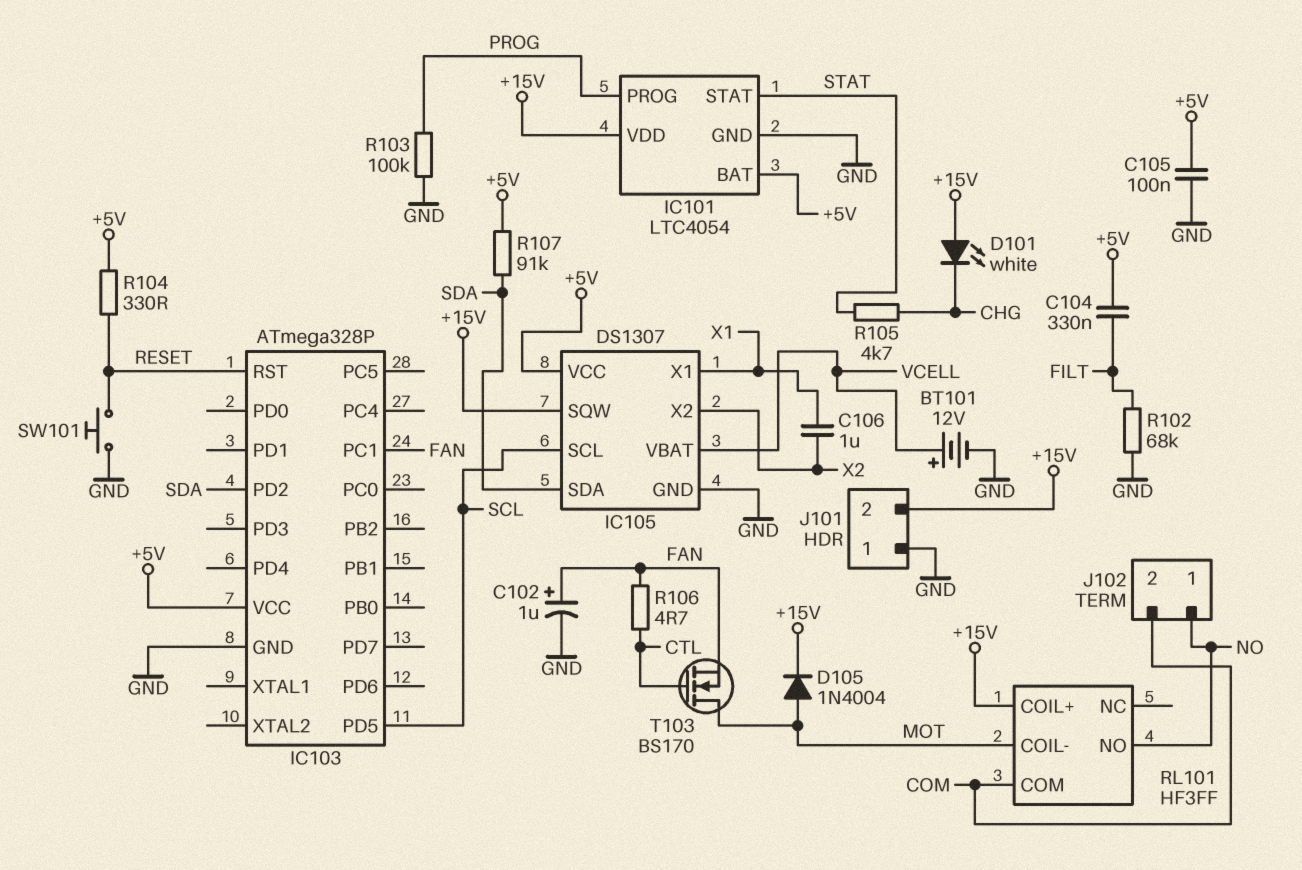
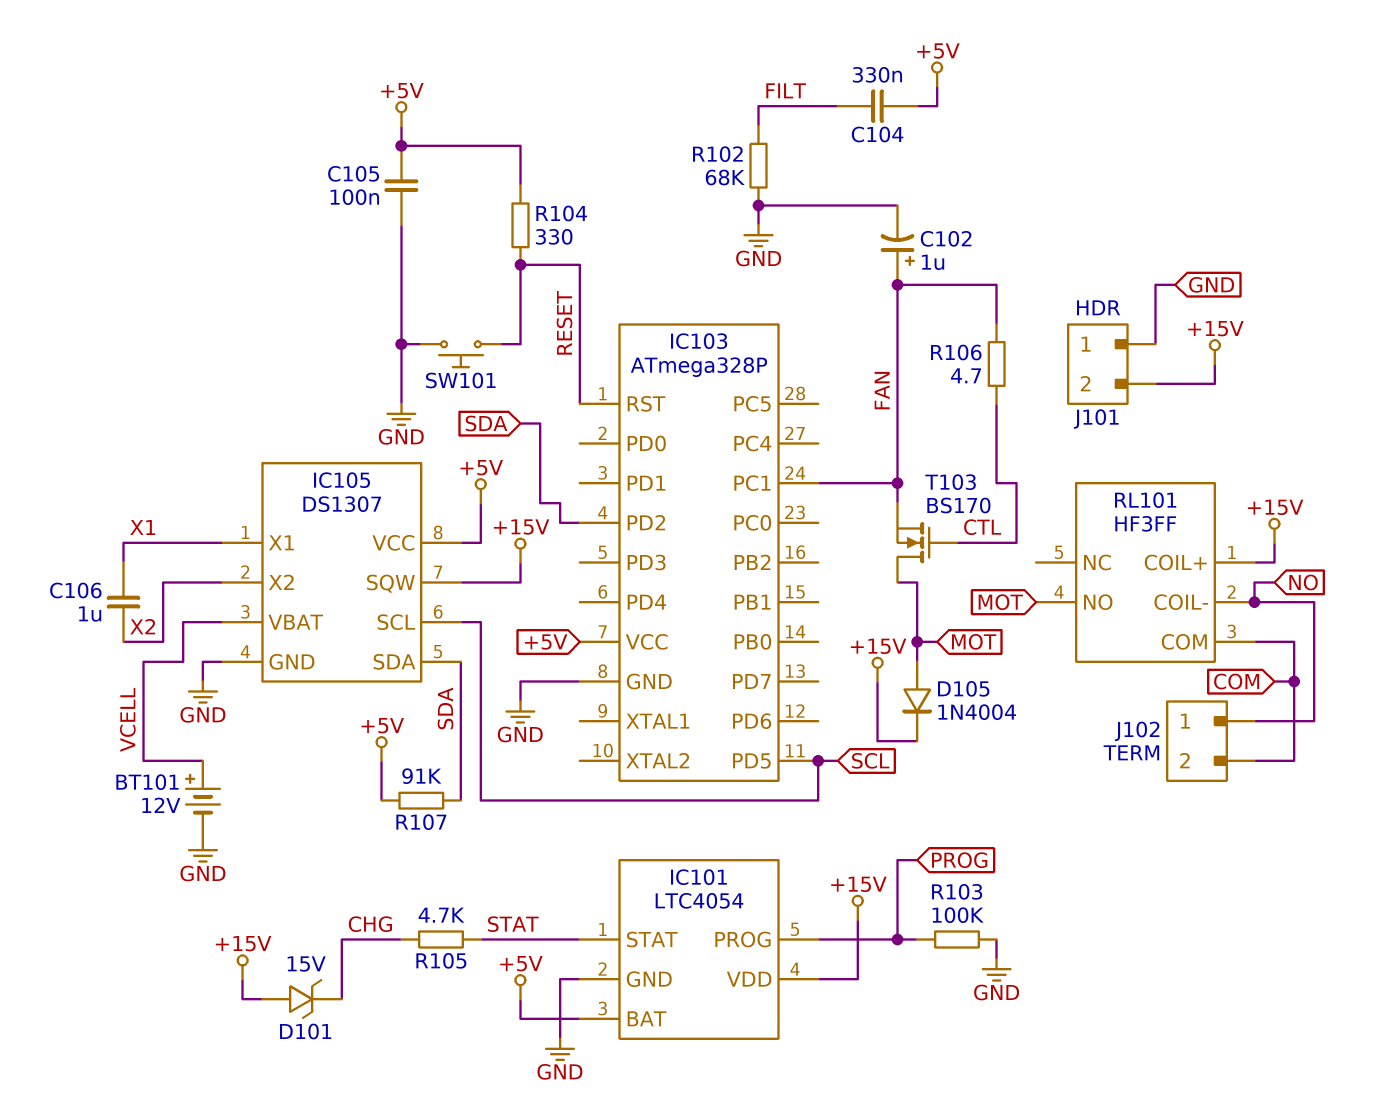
D101: LED white (A +15V, K CHG) -> zener 15V (A +15V, K CHG)
RL101 pin COIL-: MOT -> NO
RL101 pin NO: NO -> MOT

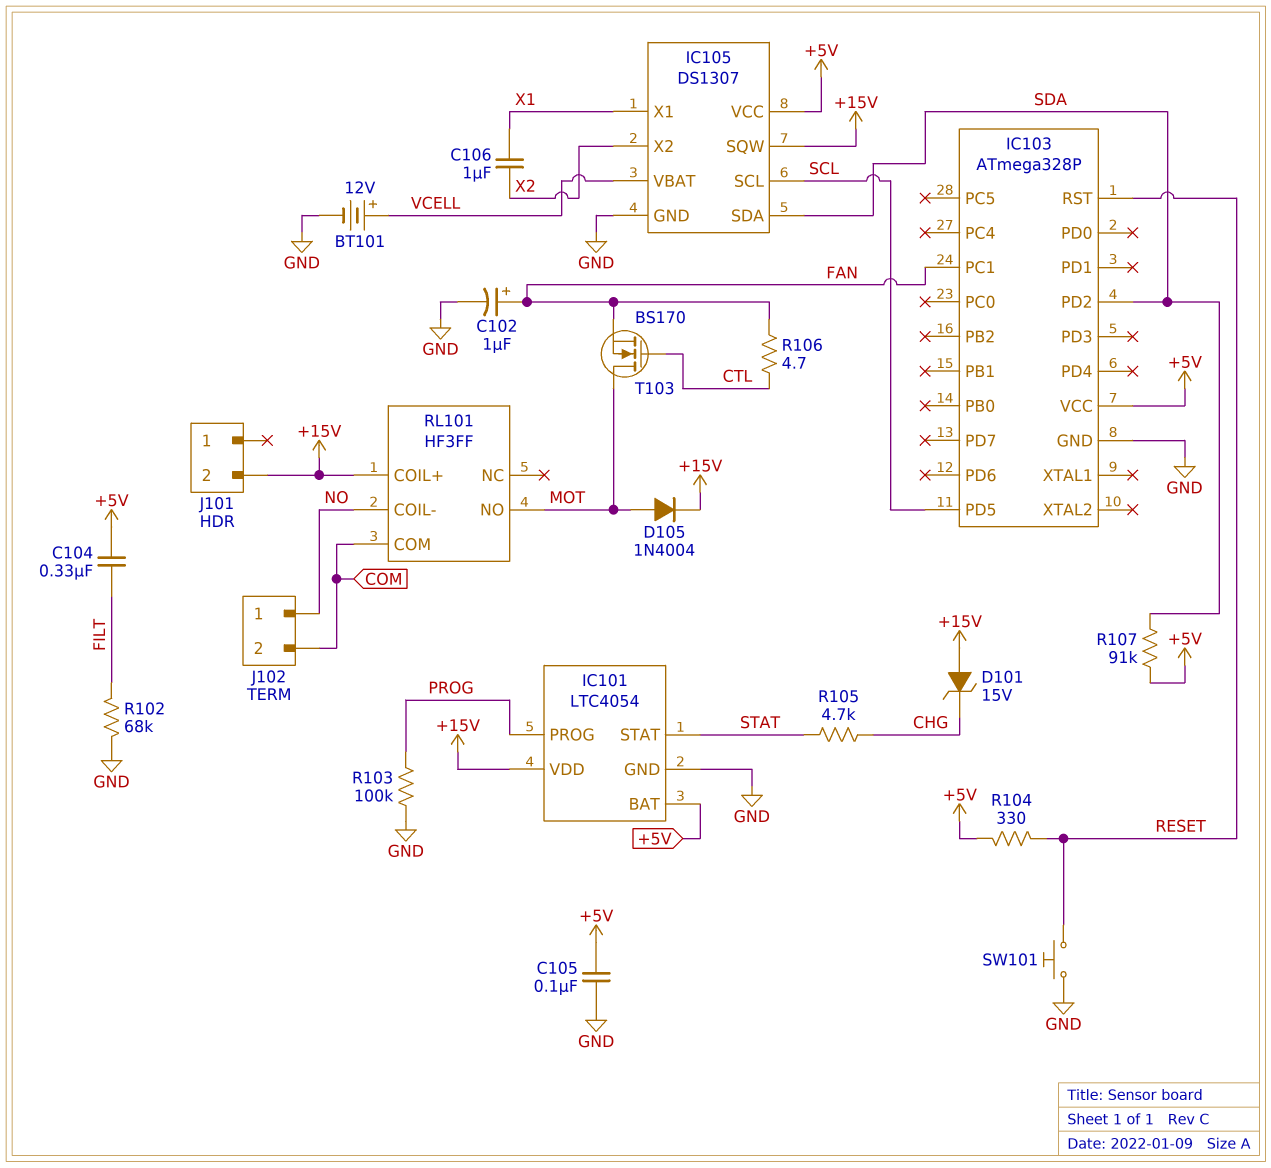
J101 pin 1: GND -> none

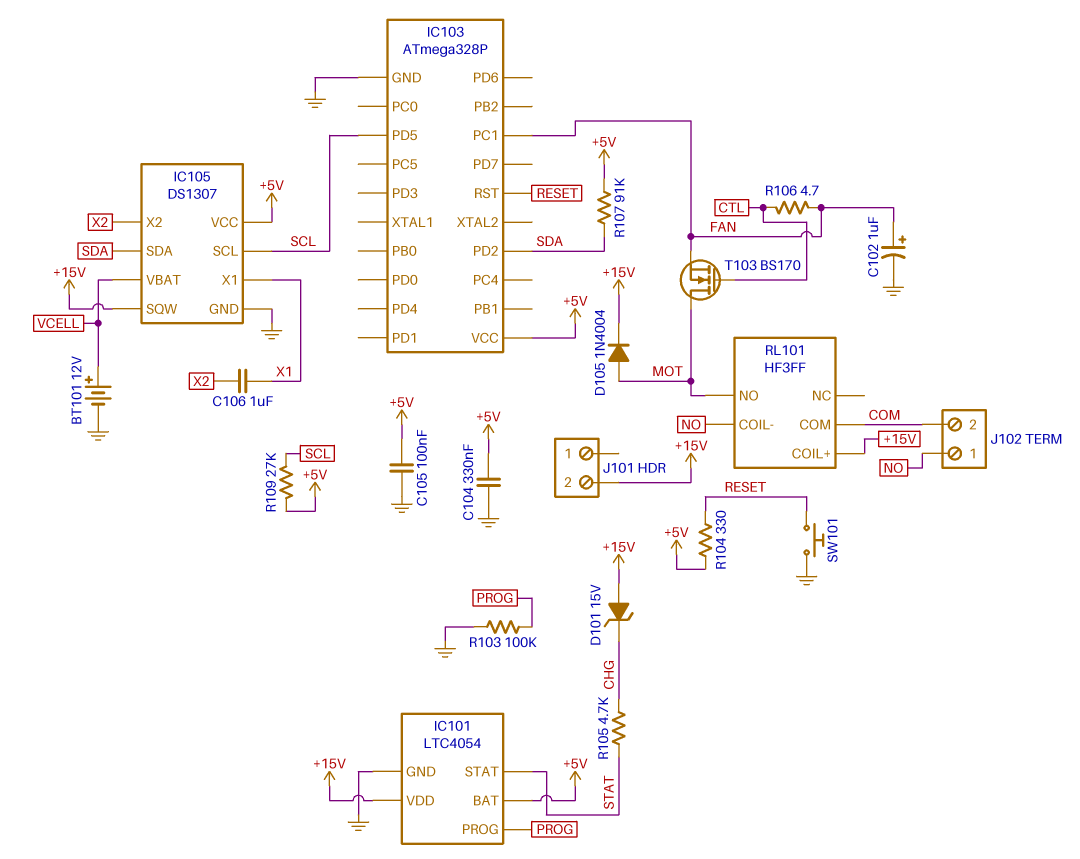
C104: 330nF (+5V, FILT) -> 330nF (+5V, GND)
R102: 68k (FILT, GND) -> none
R109: none -> 27k (+5V, SCL)

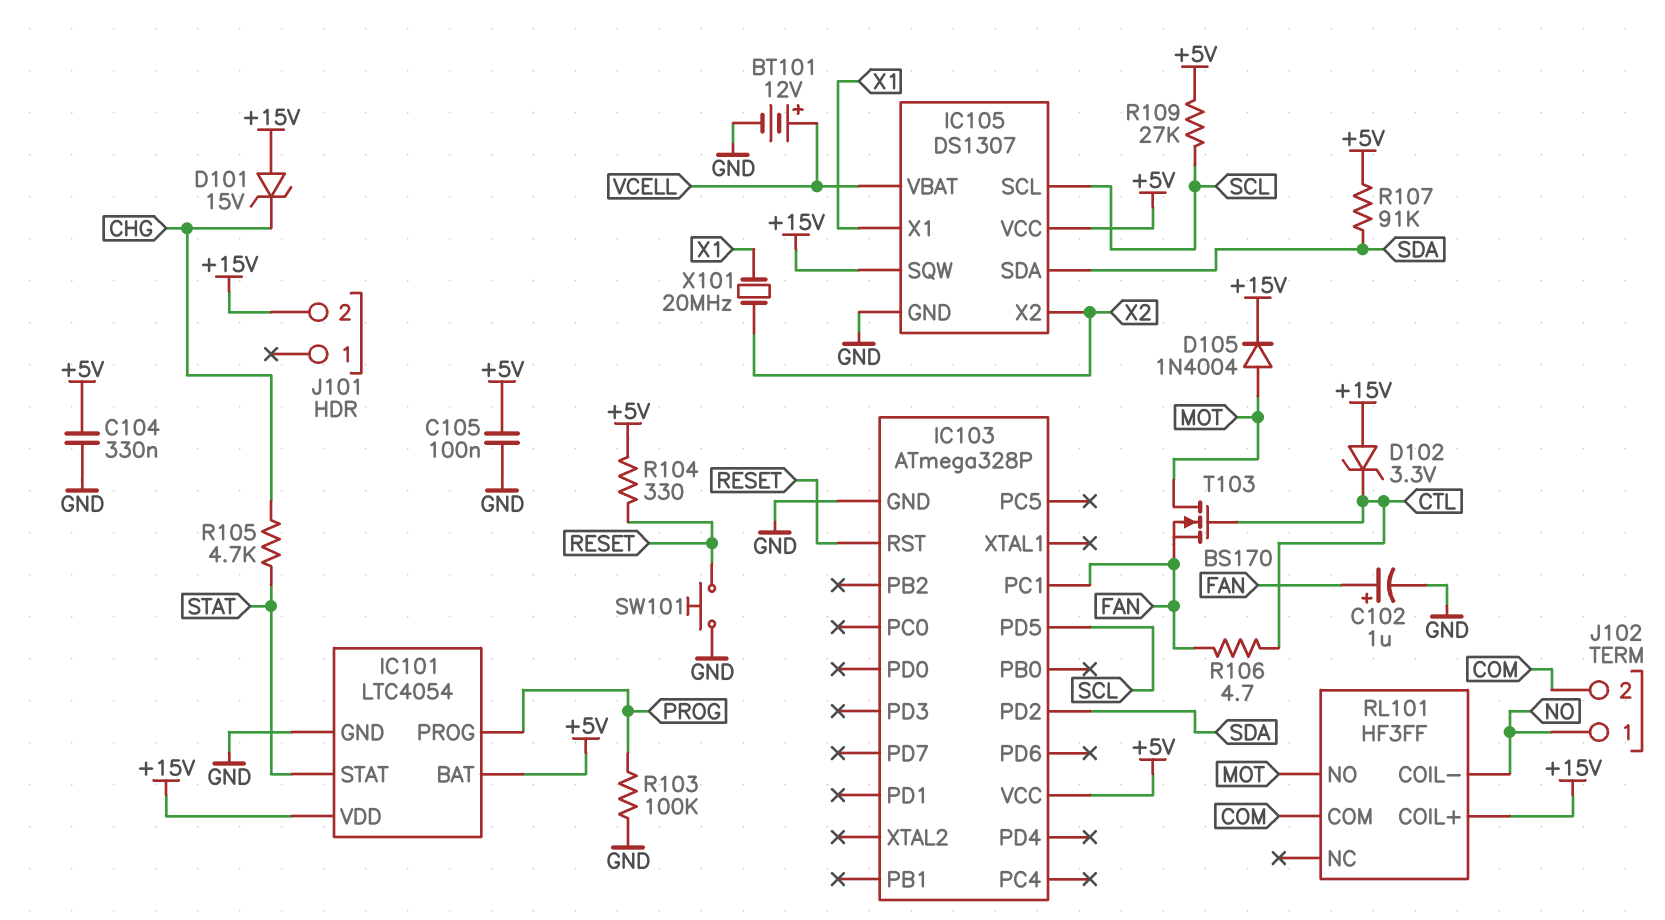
C106: 1uF (X1, X2) -> none
D102: none -> zener 3.3V (A +15V, K CTL)
X101: none -> 20MHz (X1, X2)

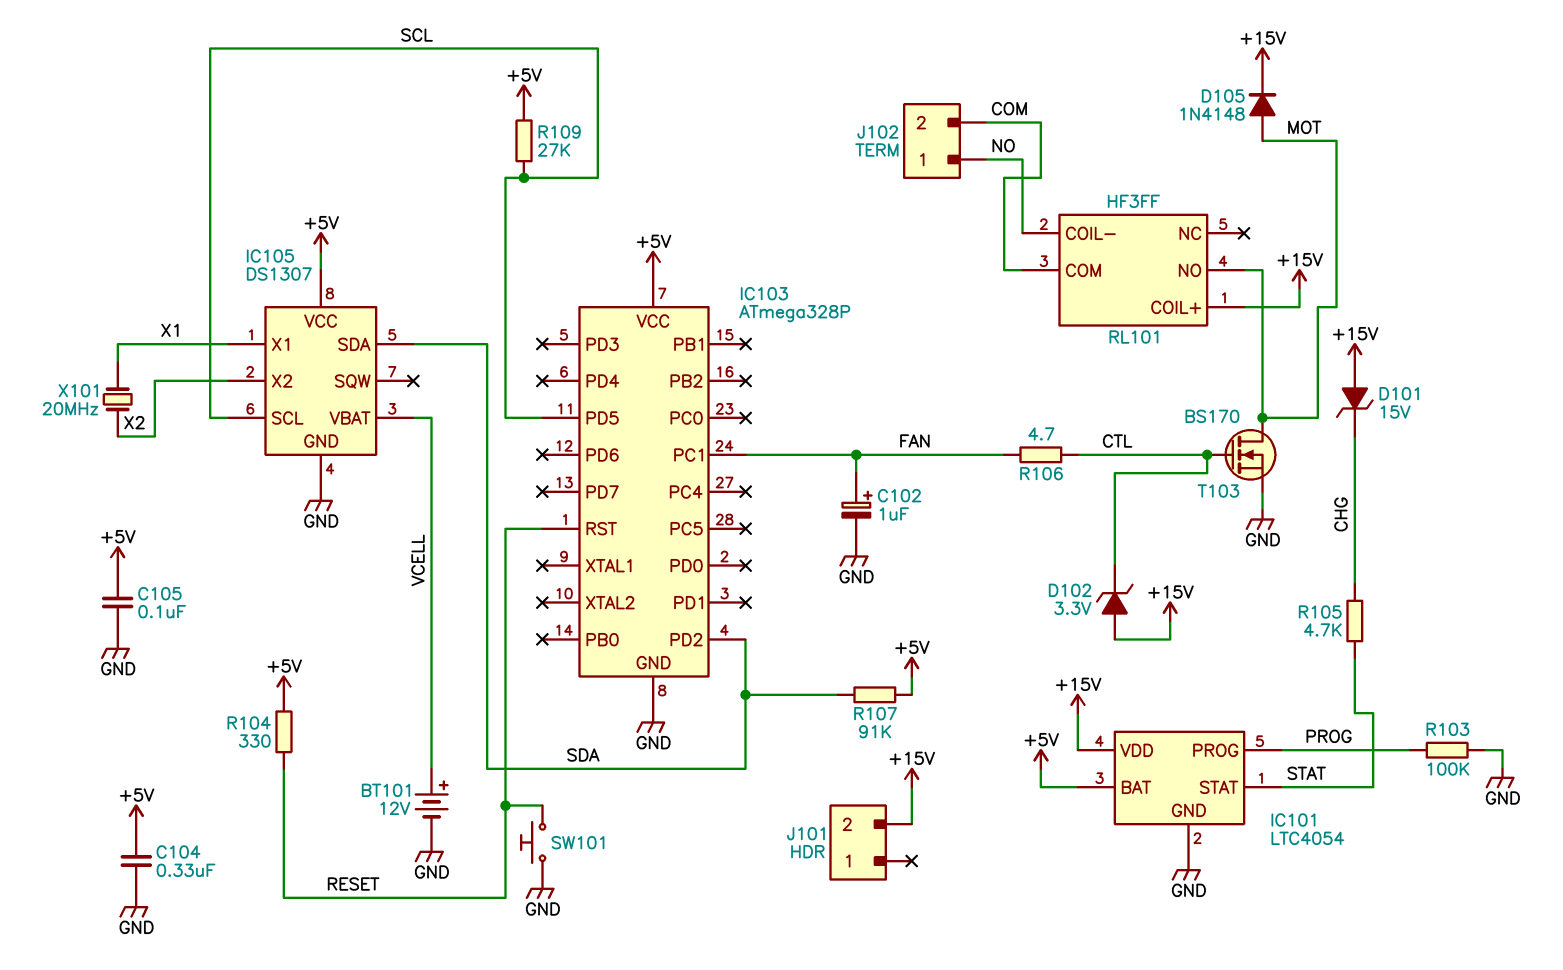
D105: diode 1N4004 (A MOT, K +15V) -> diode 1N4148 (A MOT, K +15V)
IC105 pin SQW: +15V -> none
T103: NMOS BS170 (G CTL, D MOT, S FAN) -> NMOS BS170 (G CTL, D MOT, S GND)

